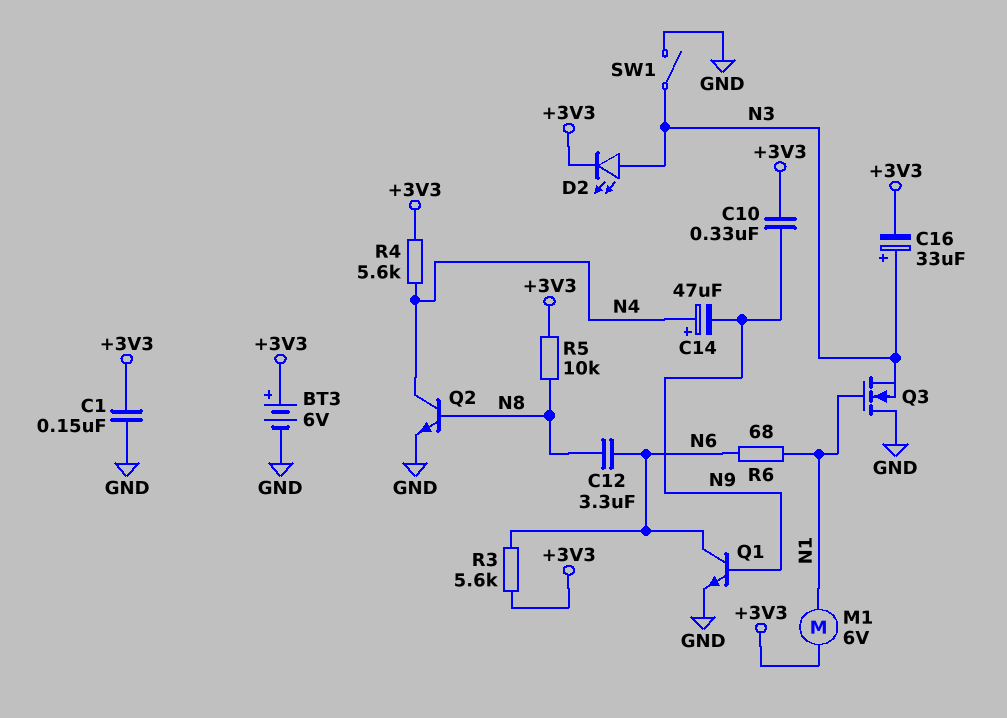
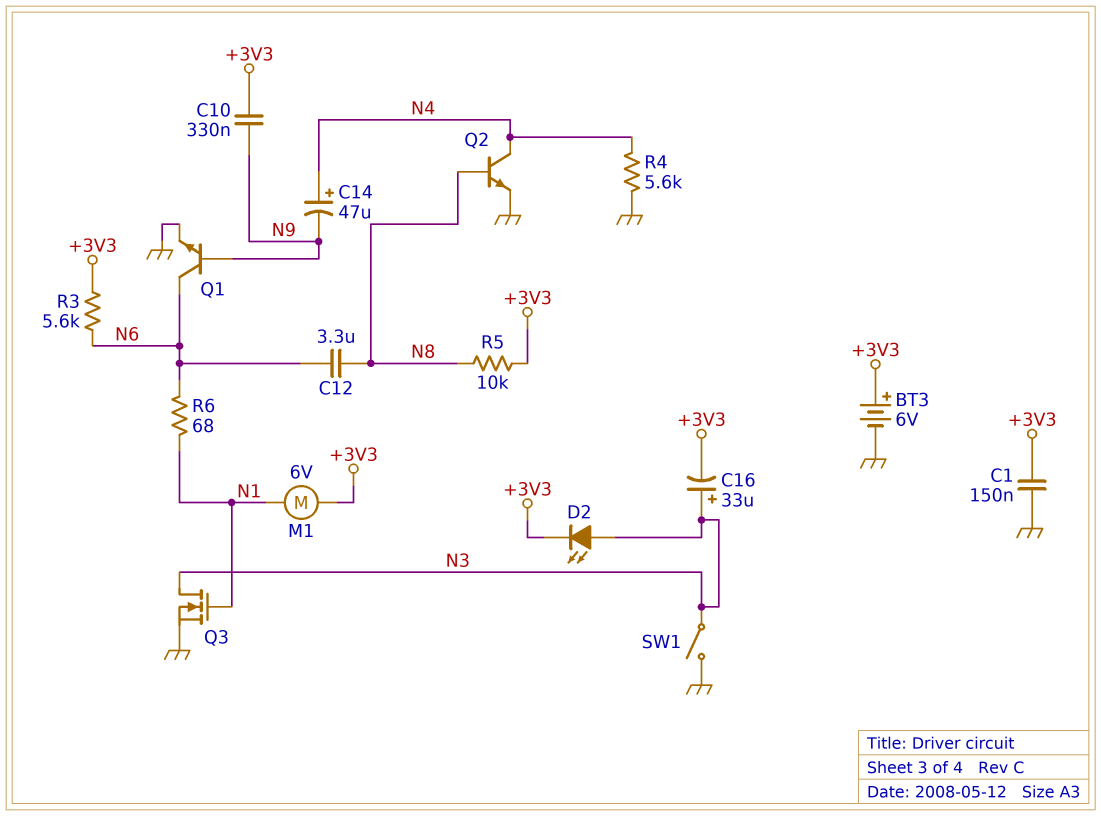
Q3: NMOS (G N1, D GND, S N3) -> NMOS (G N1, D N3, S GND)
R4: 5.6k (+3V3, N4) -> 5.6k (GND, N4)

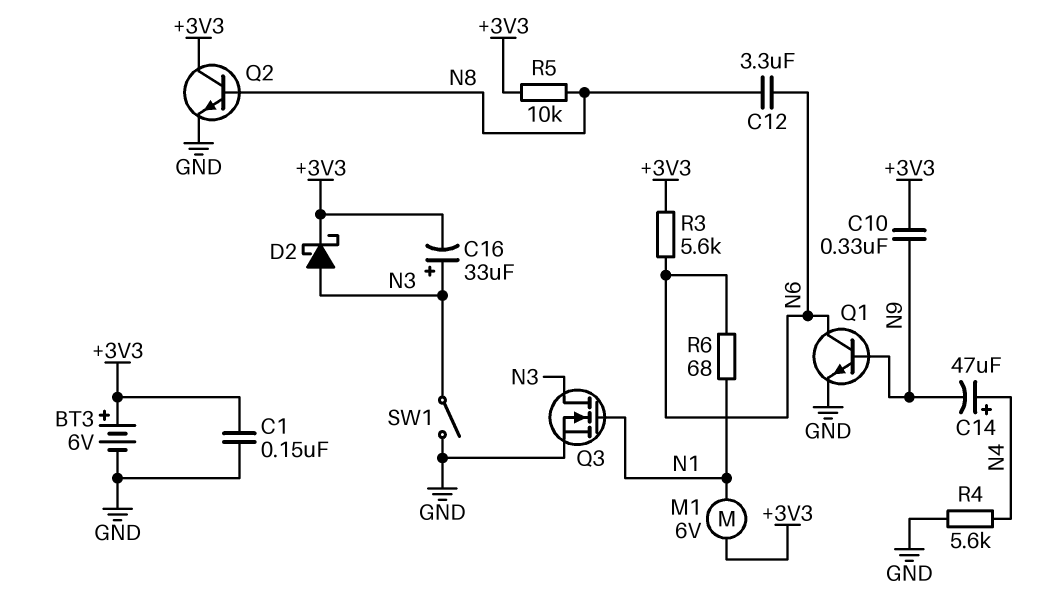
D2: LED (A N3, K +3V3) -> schottky (A N3, K +3V3)
Q2: NPN (B N8, C N4, E GND) -> NPN (B N8, C +3V3, E GND)

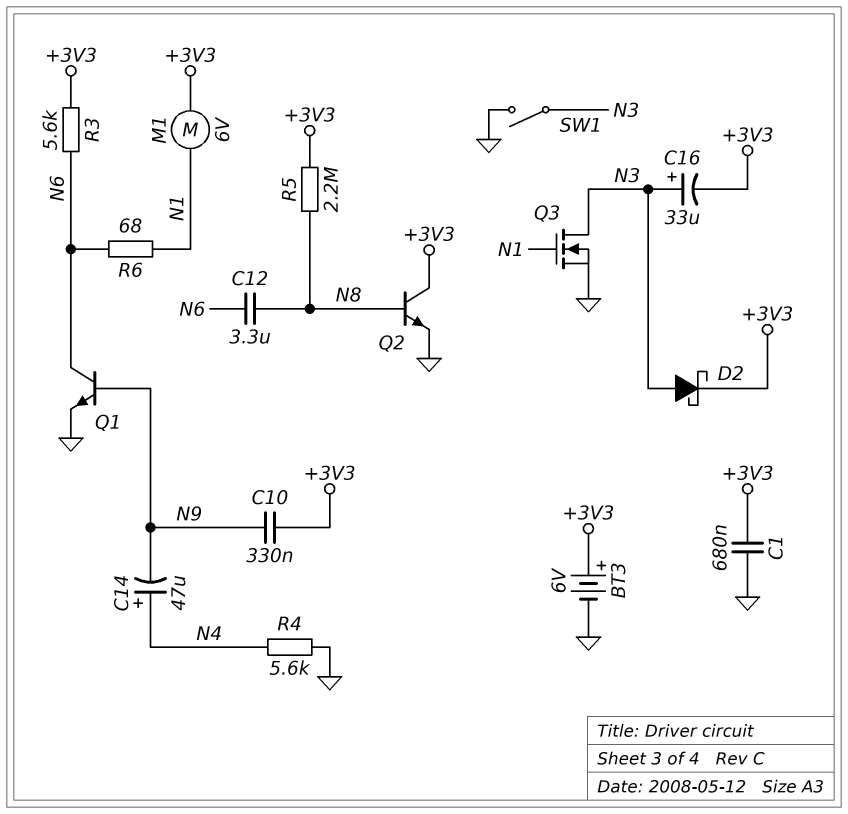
C1: 150nF (+3V3, GND) -> 680nF (+3V3, GND)
R5: 10k (+3V3, N8) -> 2.2M (+3V3, N8)

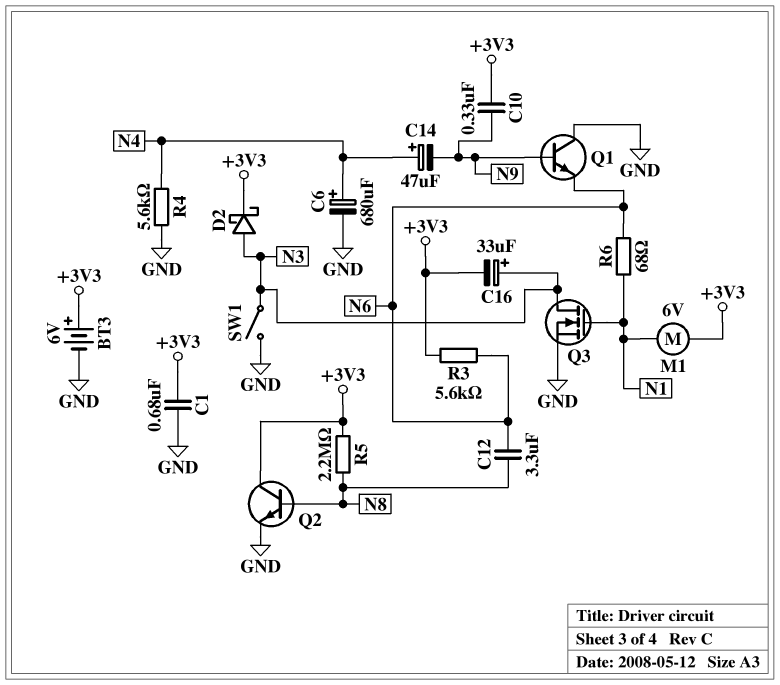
C6: none -> 680uF (plus N4, minus GND)
Q1: NPN (B N9, C N6, E GND) -> NPN (B N9, C GND, E N6)

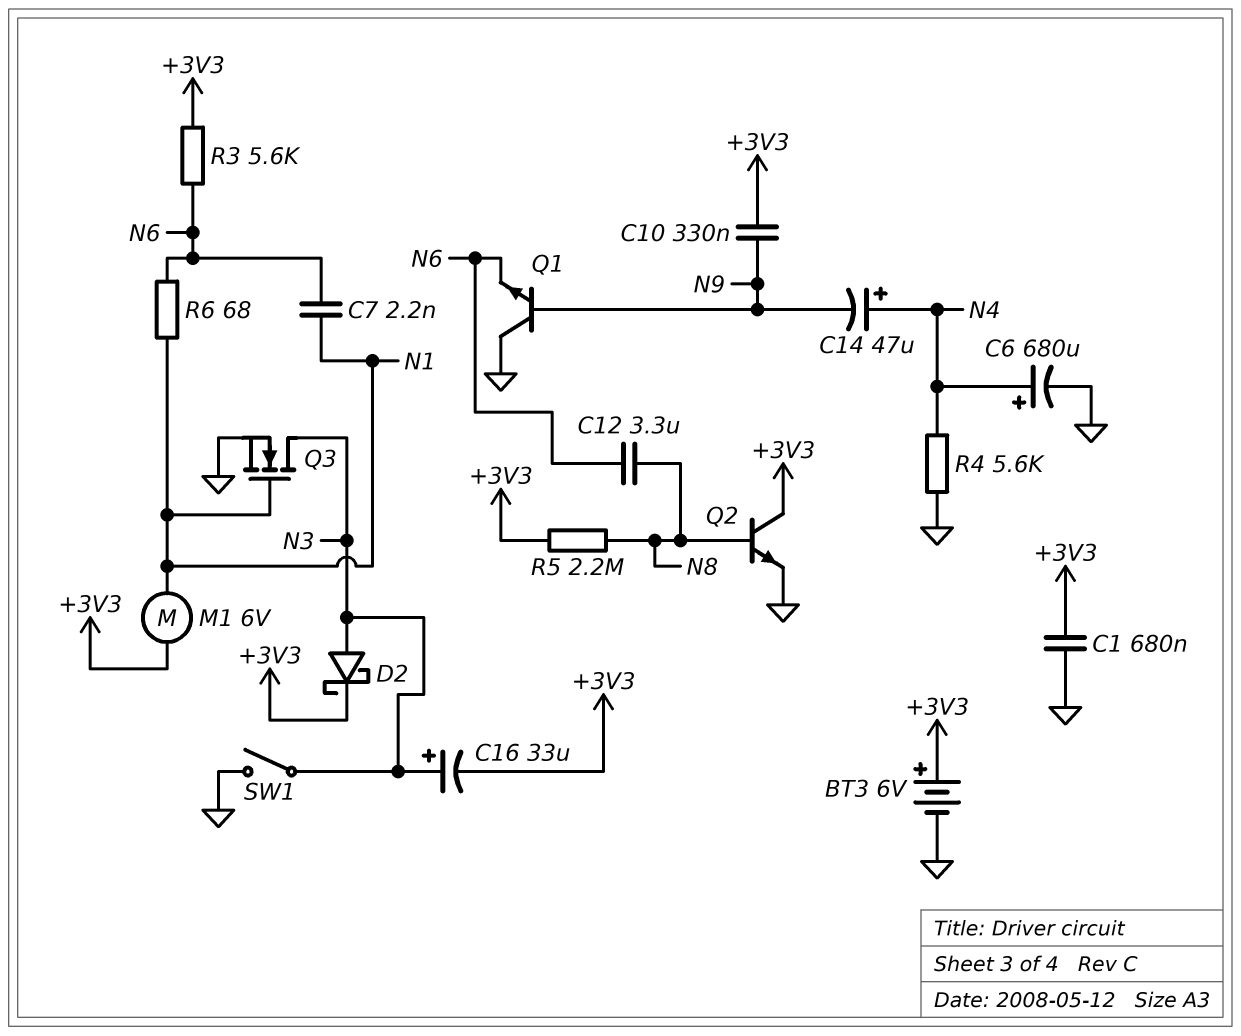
C7: none -> 2.2nF (N1, N6)

